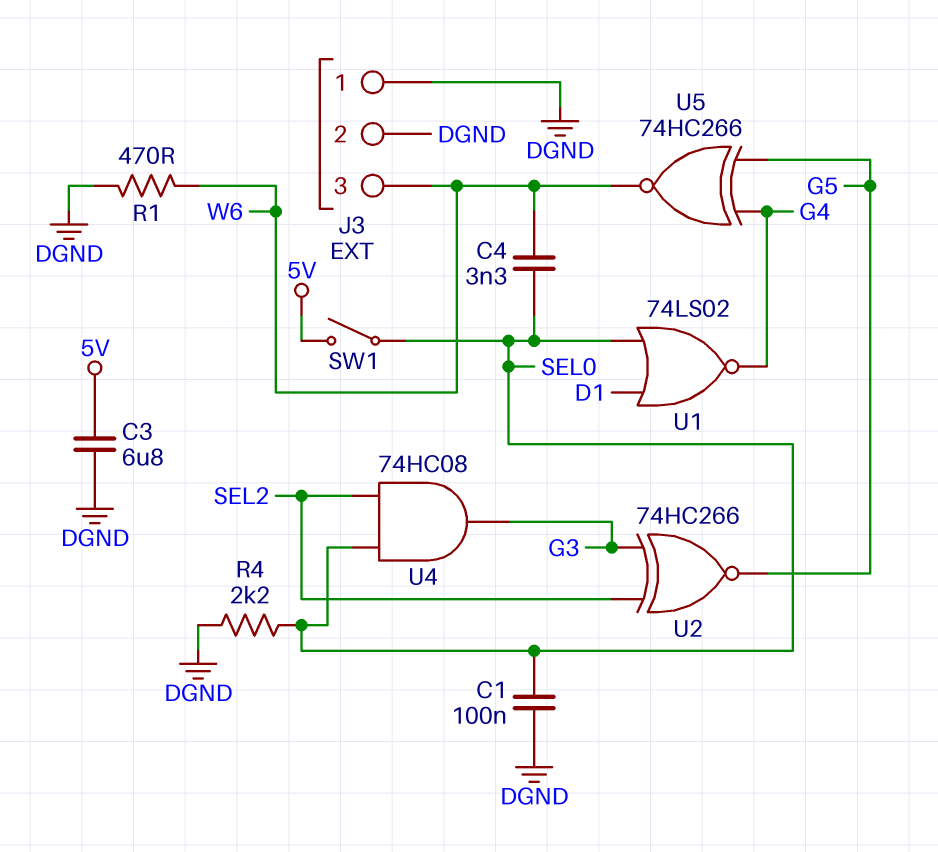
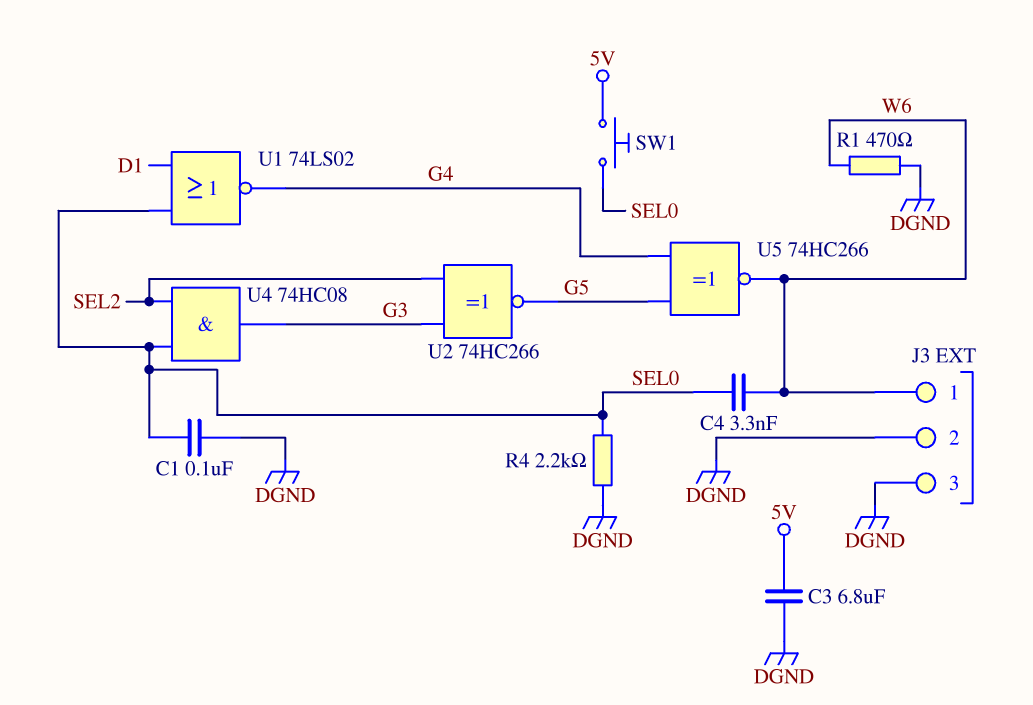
J3 pin 1: DGND -> W6
J3 pin 3: W6 -> DGND
SW1: switch (5V, SEL0) -> button (5V, SEL0)

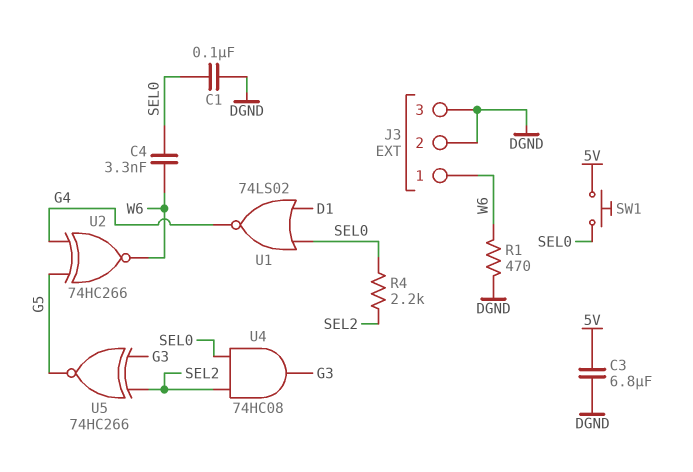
R4: 2.2k (DGND, SEL0) -> 2.2k (SEL0, SEL2)
U2: XNOR 74HC266 (in G3, in SEL2, out G5) -> XNOR 74HC266 (in G4, in G5, out W6)
U5: XNOR 74HC266 (in G4, in G5, out W6) -> XNOR 74HC266 (in G3, in SEL2, out G5)

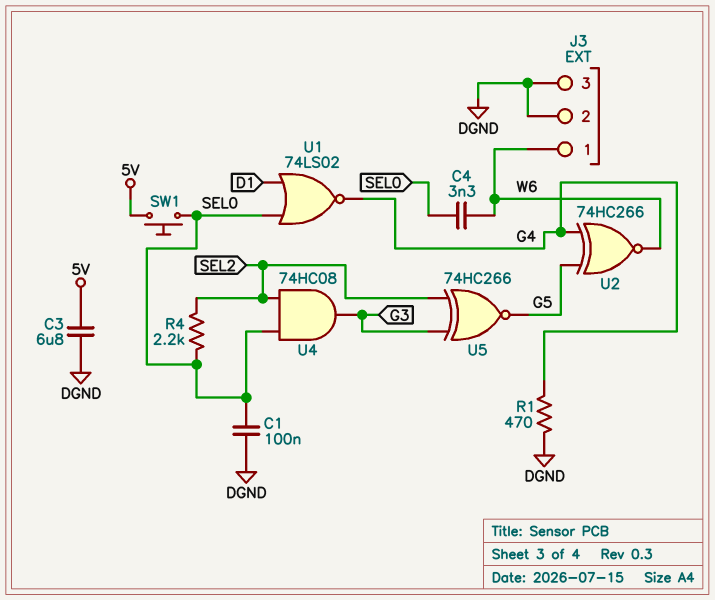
R1: 470 (DGND, W6) -> 470 (DGND, G4)

